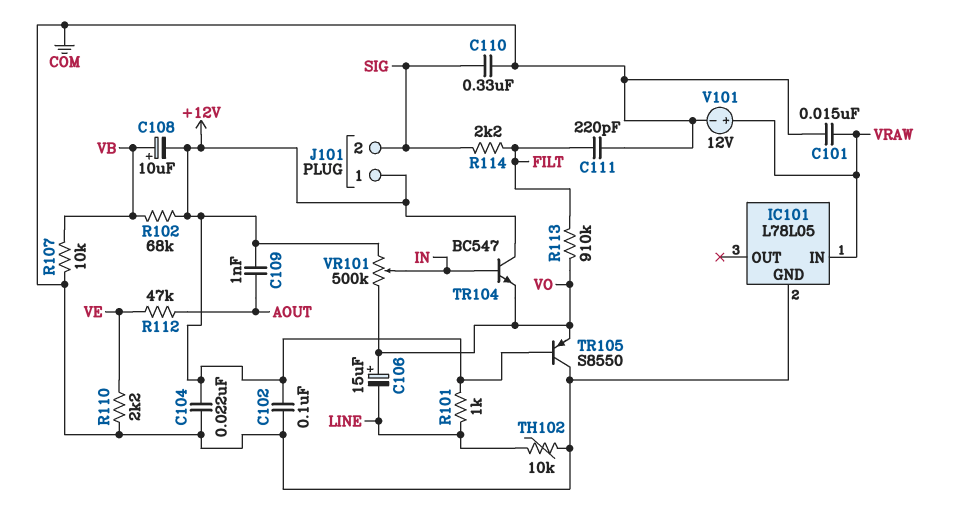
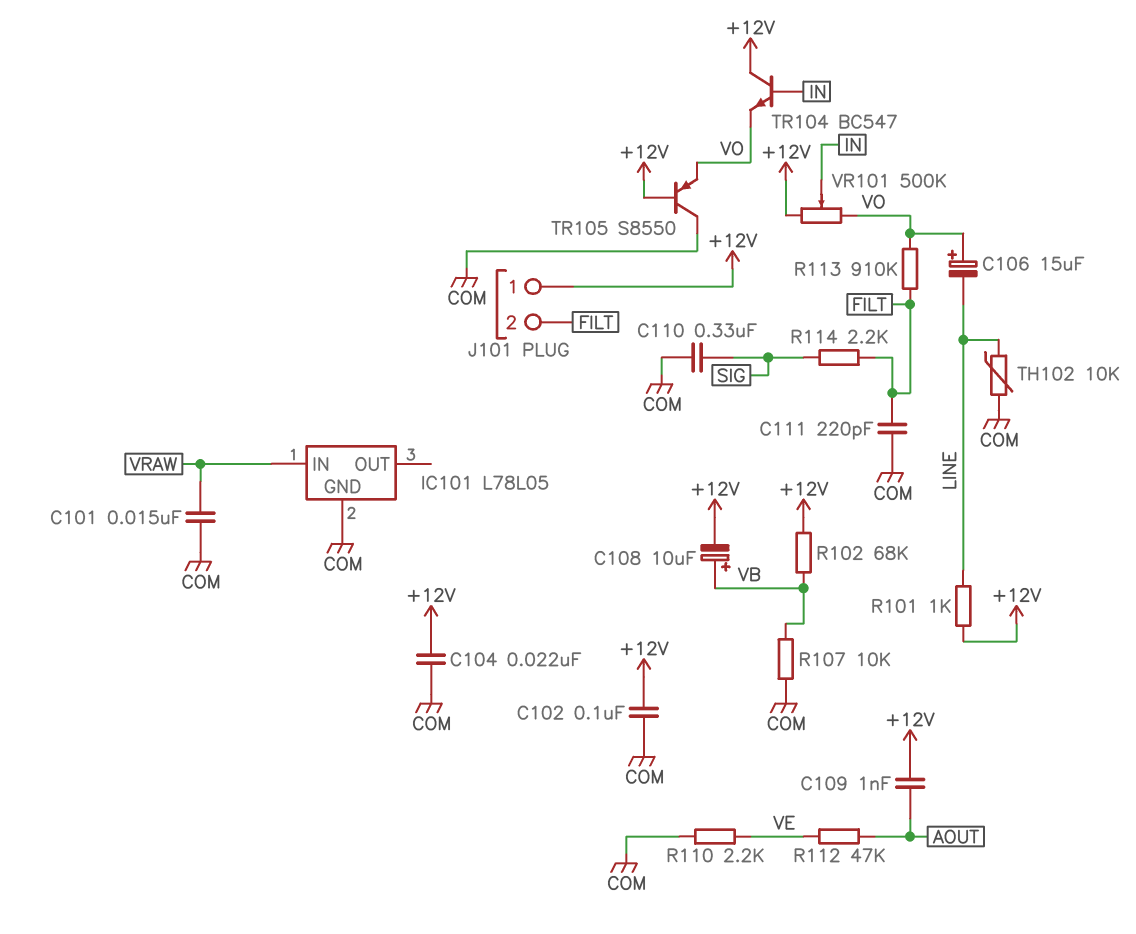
J101 pin 2: SIG -> FILT
V101: 12V (plus VRAW, minus COM) -> none

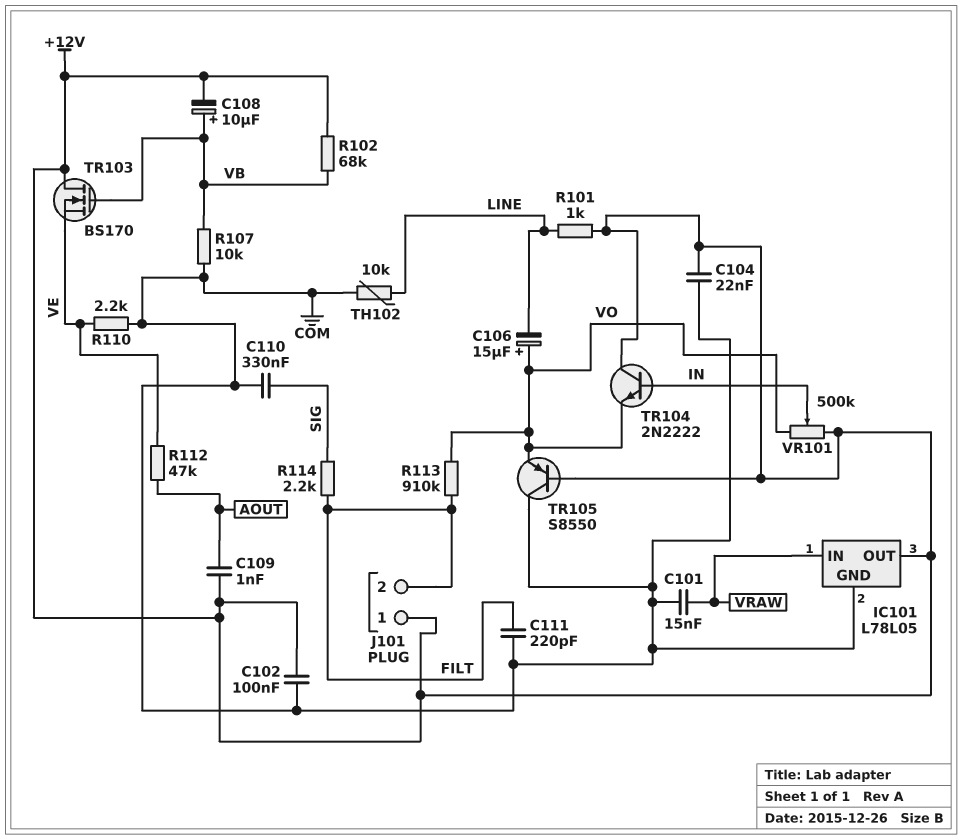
IC101 pin OUT: none -> +12V
TR103: none -> NMOS BS170 (G VB, D +12V, S VE)
TR104: NPN BC547 (B IN, C +12V, E VO) -> NPN 2N2222 (B IN, C +12V, E VO)

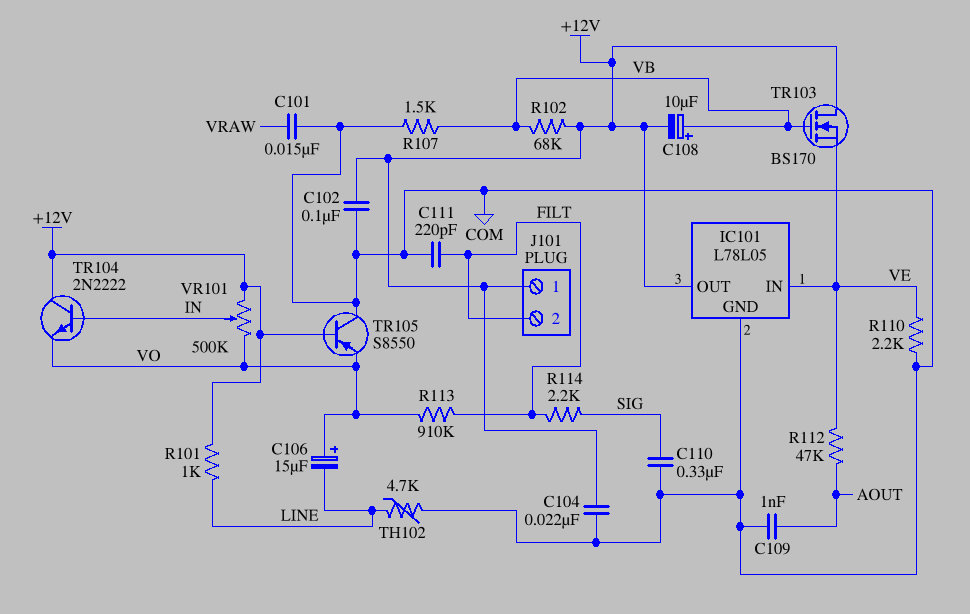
C109: 1nF (+12V, AOUT) -> 1nF (AOUT, COM)
IC101 pin IN: VRAW -> VE
R107: 10k (COM, VB) -> 1.5k (COM, VB)
TH102: 10k (COM, LINE) -> 4.7k (COM, LINE)

